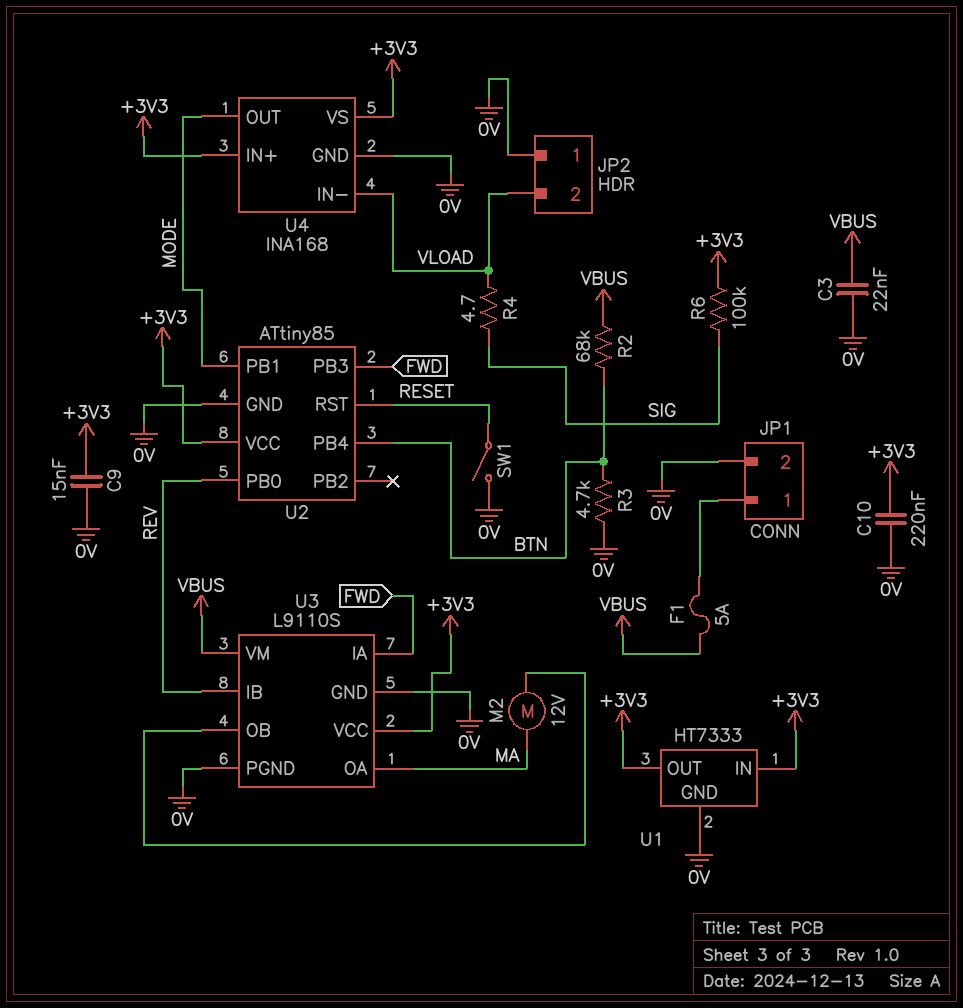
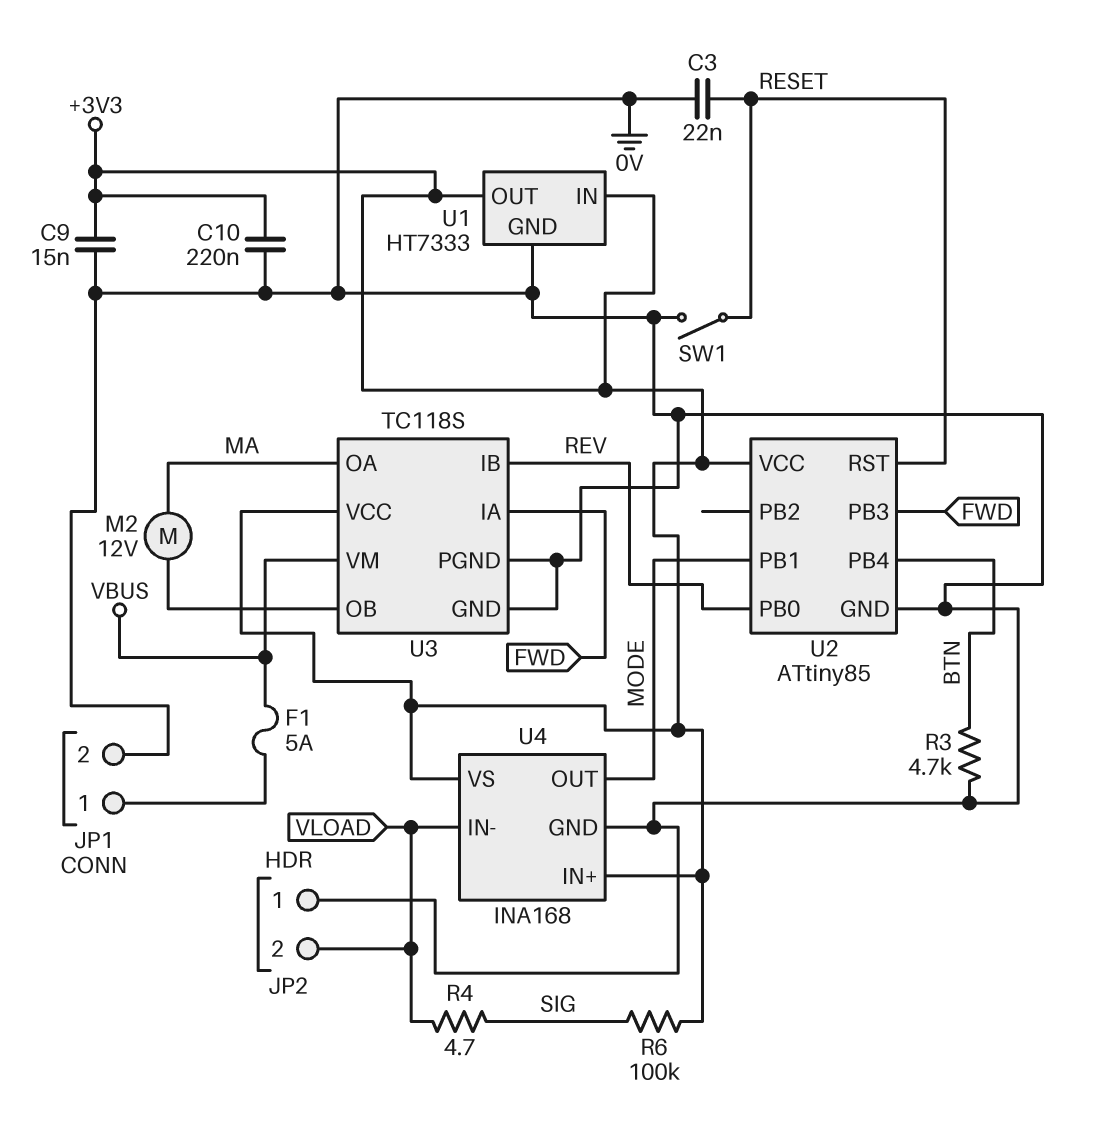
C3: 22nF (0V, VBUS) -> 22nF (0V, RESET)
R2: 68k (BTN, VBUS) -> none
U3: L9110S -> TC118S

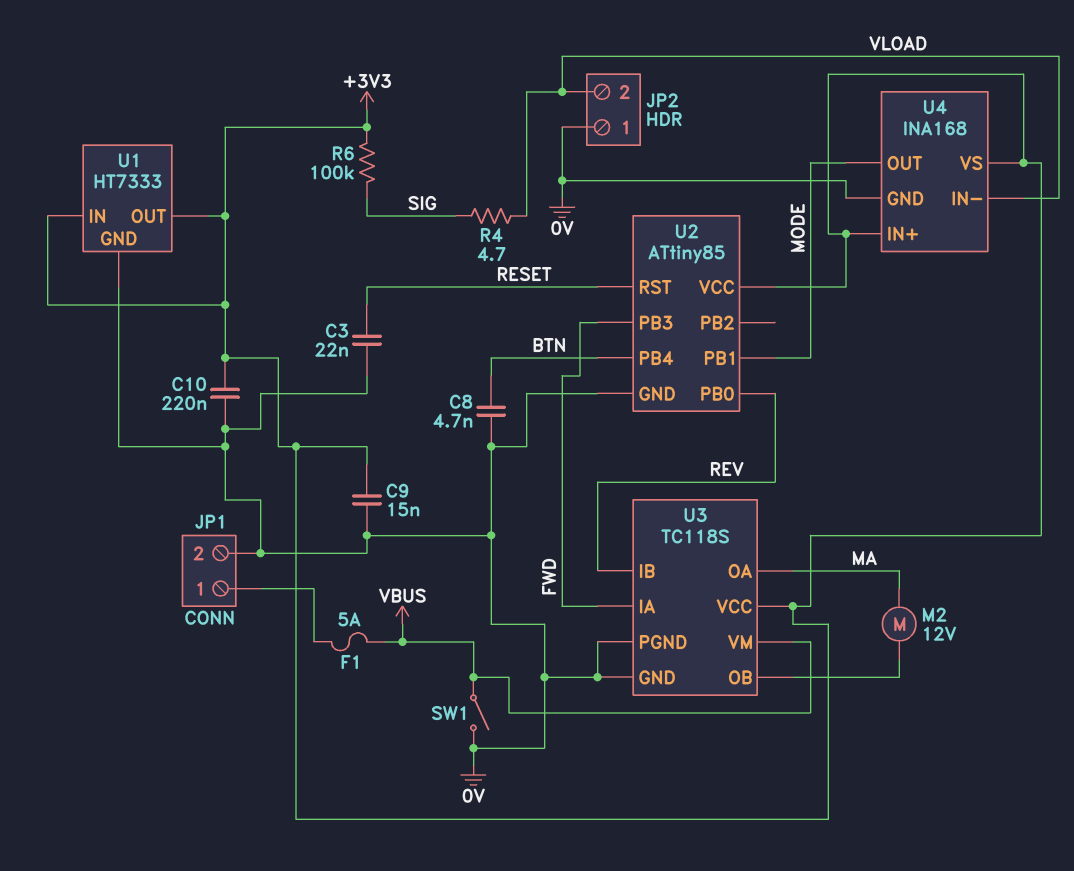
C8: none -> 4.7nF (0V, BTN)
R3: 4.7k (0V, BTN) -> none
SW1: switch (0V, RESET) -> switch (0V, VBUS)

